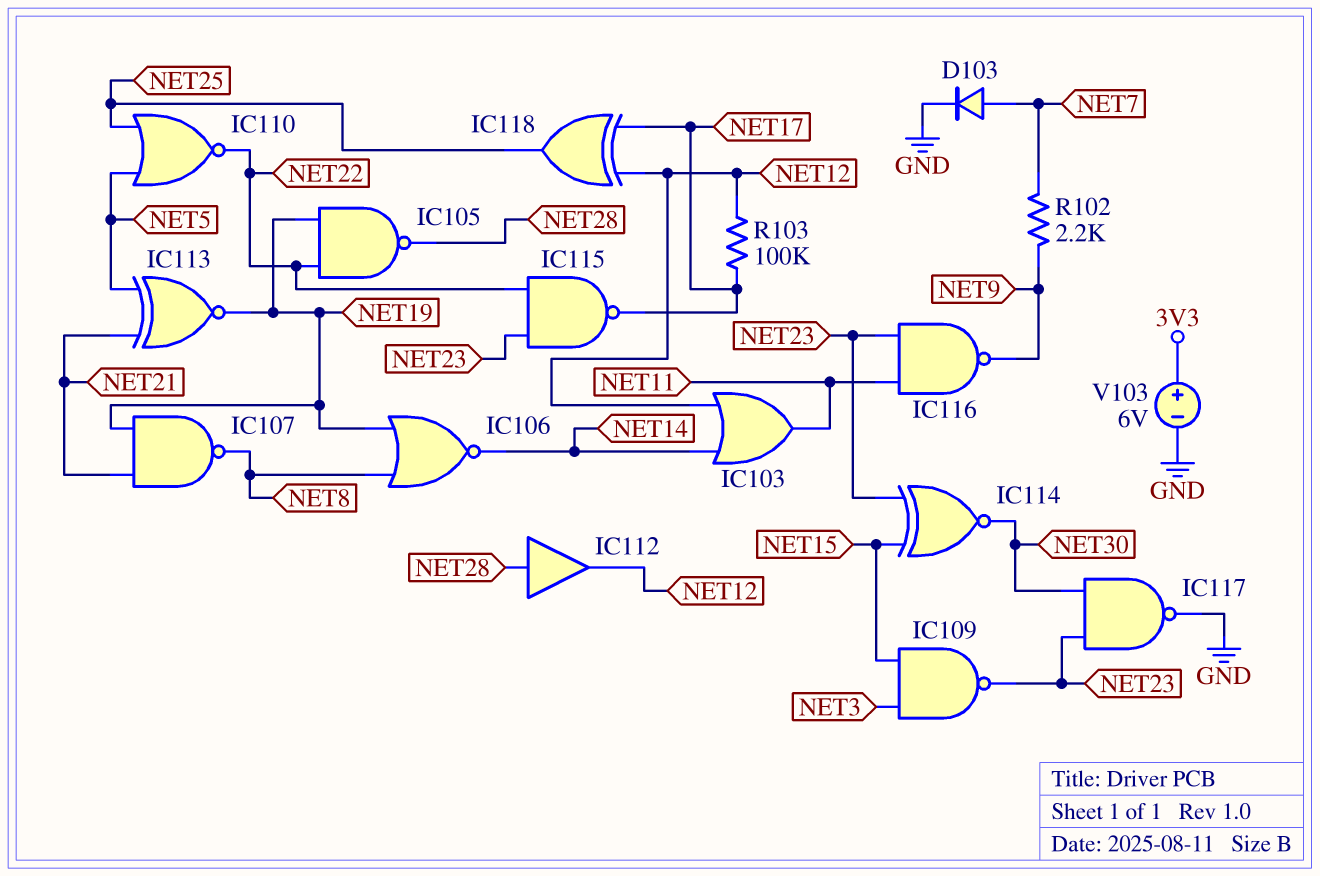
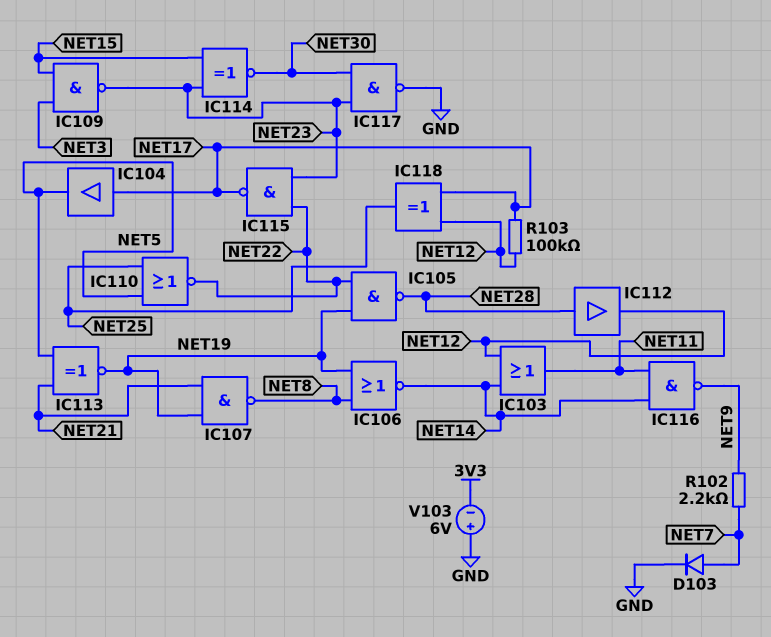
IC104: none -> buffer (in NET17, out NET5)
IC116: NAND (in NET11, in NET23, out NET9) -> NAND (in NET11, in NET14, out NET9)
V103: 6V (plus 3V3, minus GND) -> 6V (plus GND, minus 3V3)

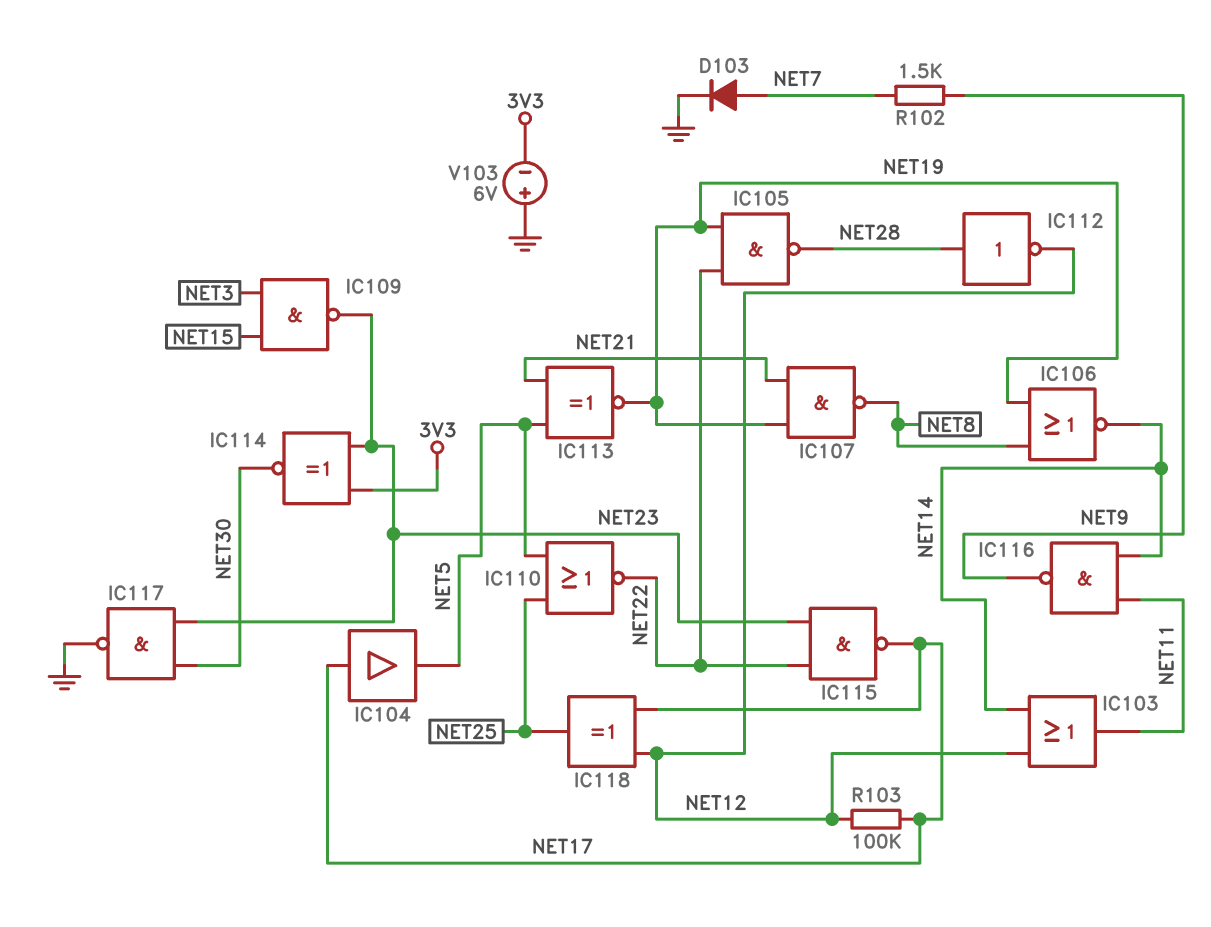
IC112: buffer (in NET28, out NET12) -> NOT (in NET28, out NET12)
IC114: XNOR (in NET15, in NET23, out NET30) -> XNOR (in 3V3, in NET23, out NET30)
R102: 2.2k (NET7, NET9) -> 1.5k (NET7, NET9)

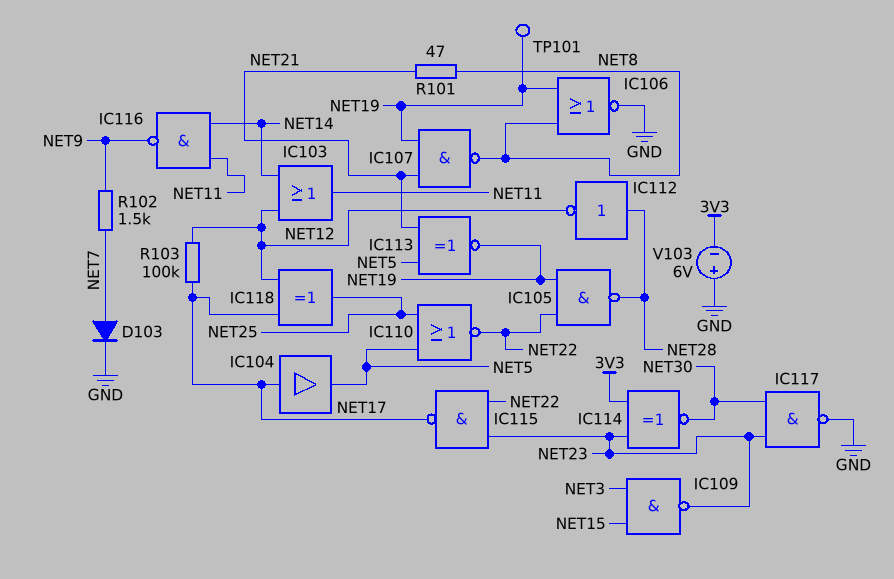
IC106: NOR (in NET8, in NET19, out NET14) -> NOR (in NET8, in NET19, out GND)
R101: none -> 47 (NET8, NET21)
TP101: none -> test point (NET19)

